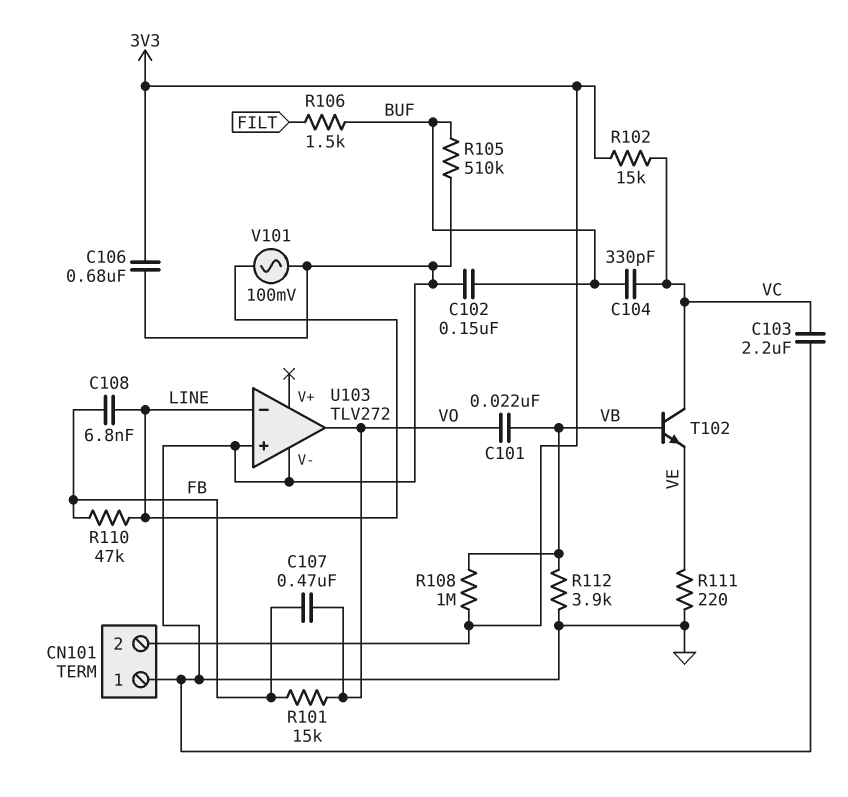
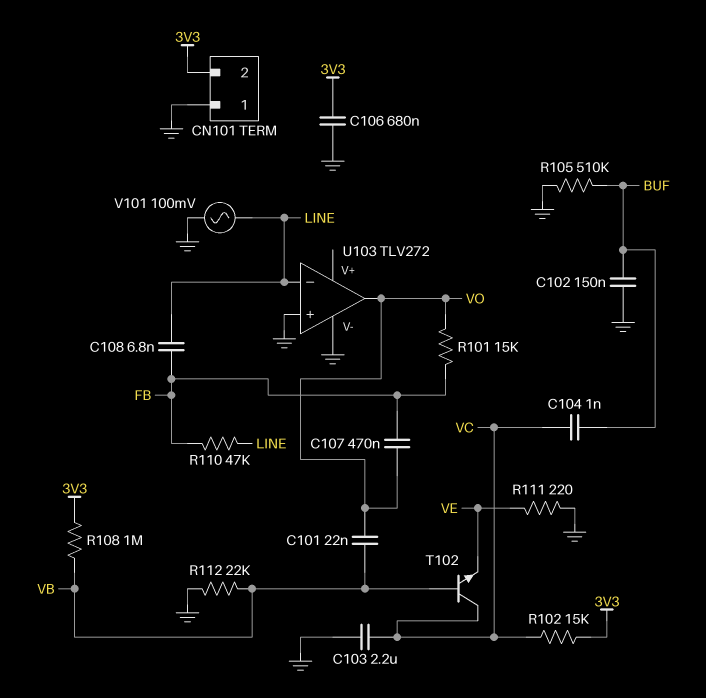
C104: 330pF (BUF, VC) -> 1nF (BUF, VC)
R106: 1.5k (BUF, FILT) -> none
R112: 3.9k (GND, VB) -> 22k (GND, VB)

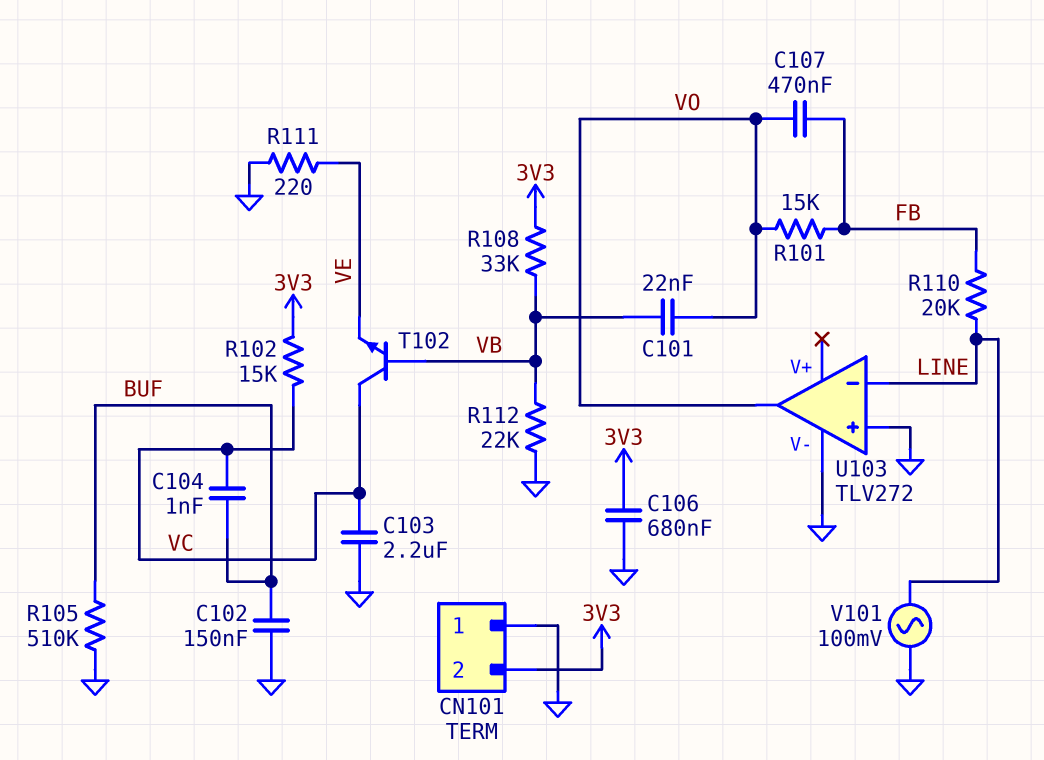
C108: 6.8nF (FB, LINE) -> none
R108: 1M (3V3, VB) -> 33k (3V3, VB)
R110: 47k (FB, LINE) -> 20k (FB, LINE)

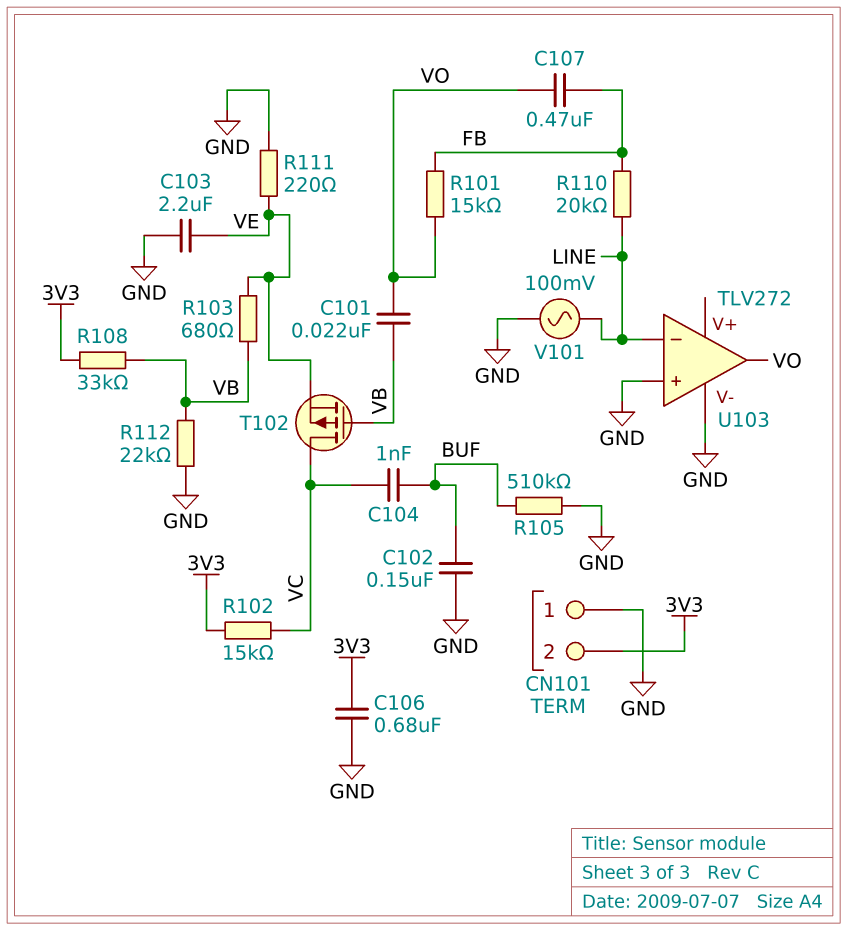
C103: 2.2uF (GND, VC) -> 2.2uF (GND, VE)
R103: none -> 680 (VB, VE)
T102: NPN (B VB, C VC, E VE) -> PMOS (G VB, D VC, S VE)

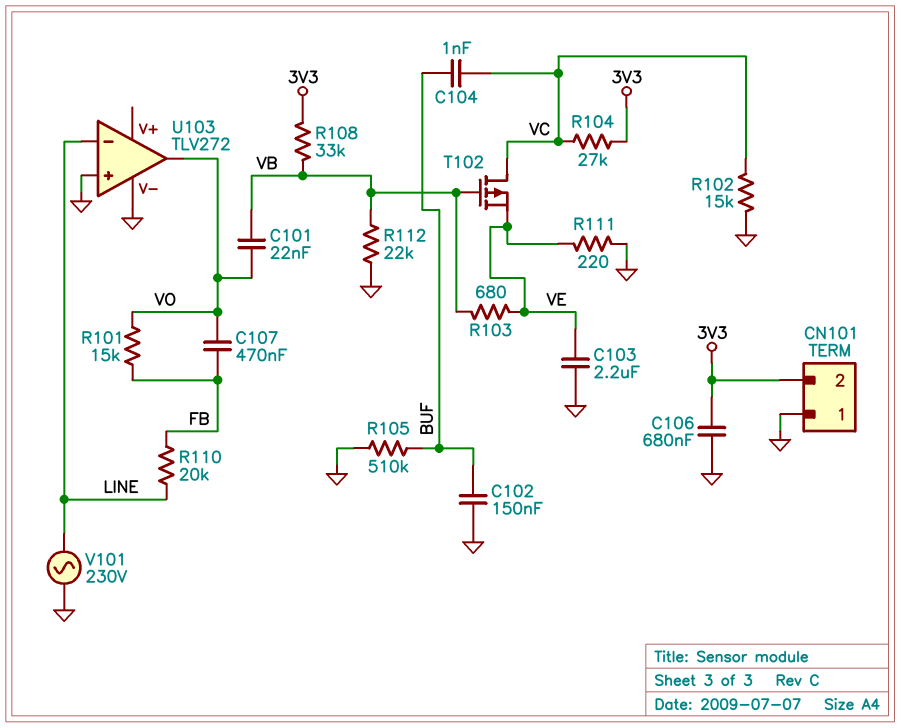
R102: 15k (3V3, VC) -> 15k (GND, VC)
R104: none -> 27k (3V3, VC)
V101: AC 100mV (GND, LINE) -> AC 230V (GND, LINE)

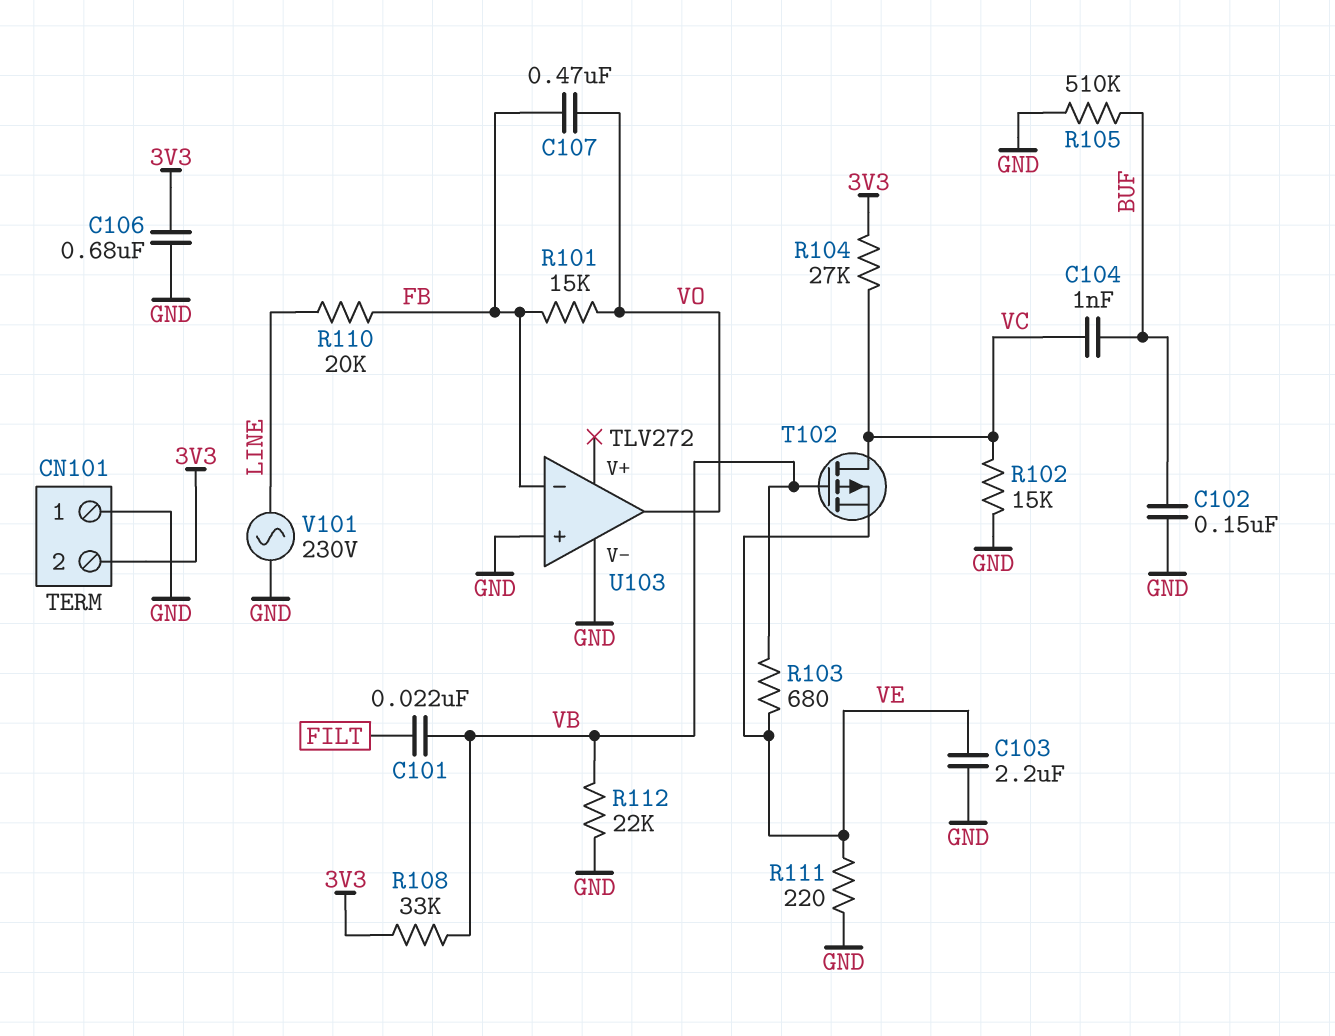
C101: 22nF (VB, VO) -> 22nF (FILT, VB)
U103 pin in-: LINE -> FB

